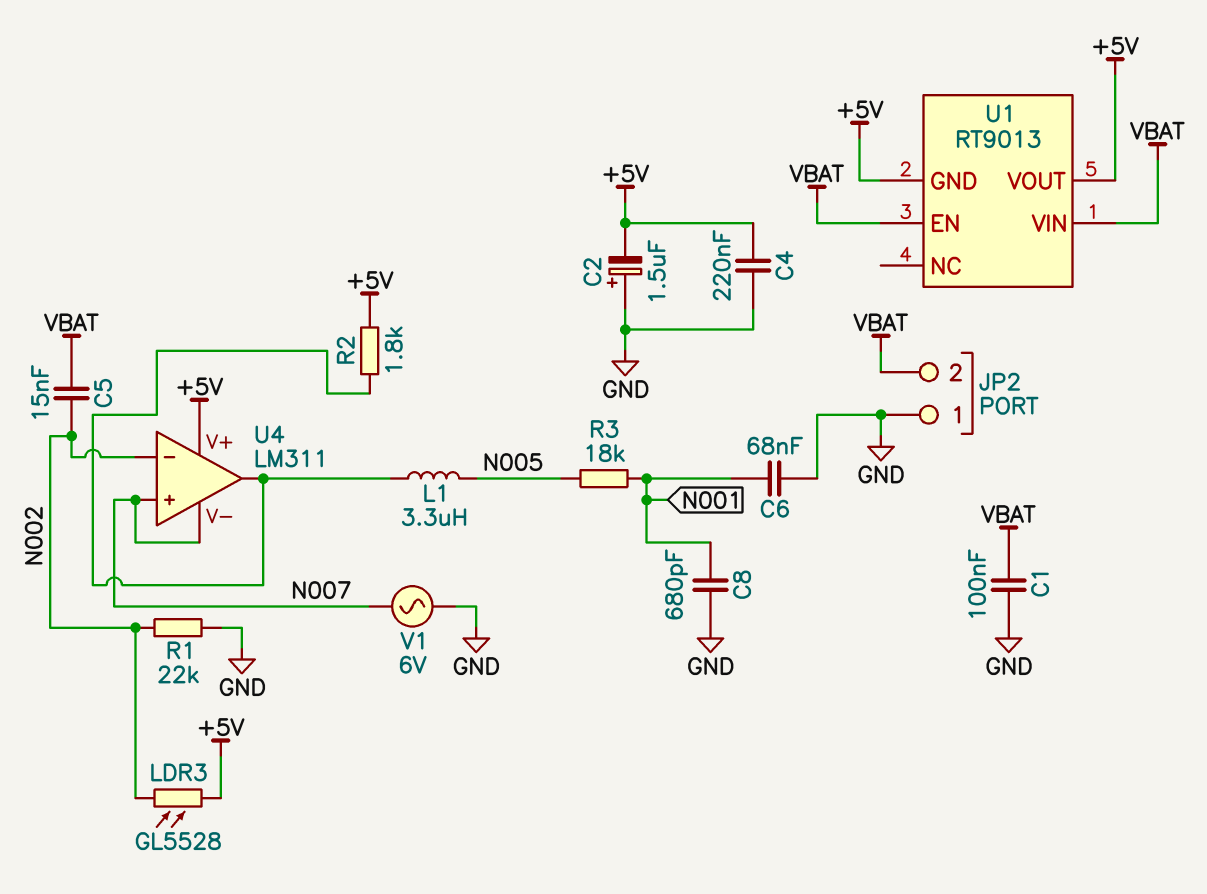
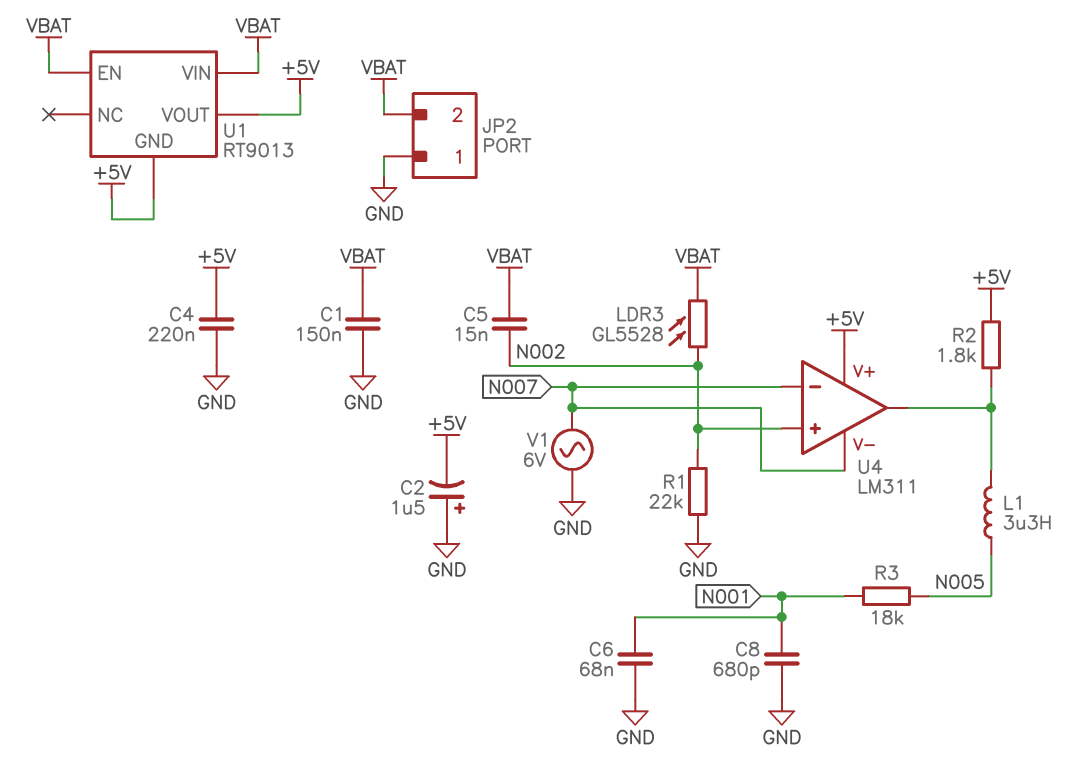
C1: 100nF (GND, VBAT) -> 150nF (GND, VBAT)
LDR3: GL5528 (+5V, N002) -> GL5528 (N002, VBAT)
U4 pin in+: N007 -> N002
U4 pin in-: N002 -> N007

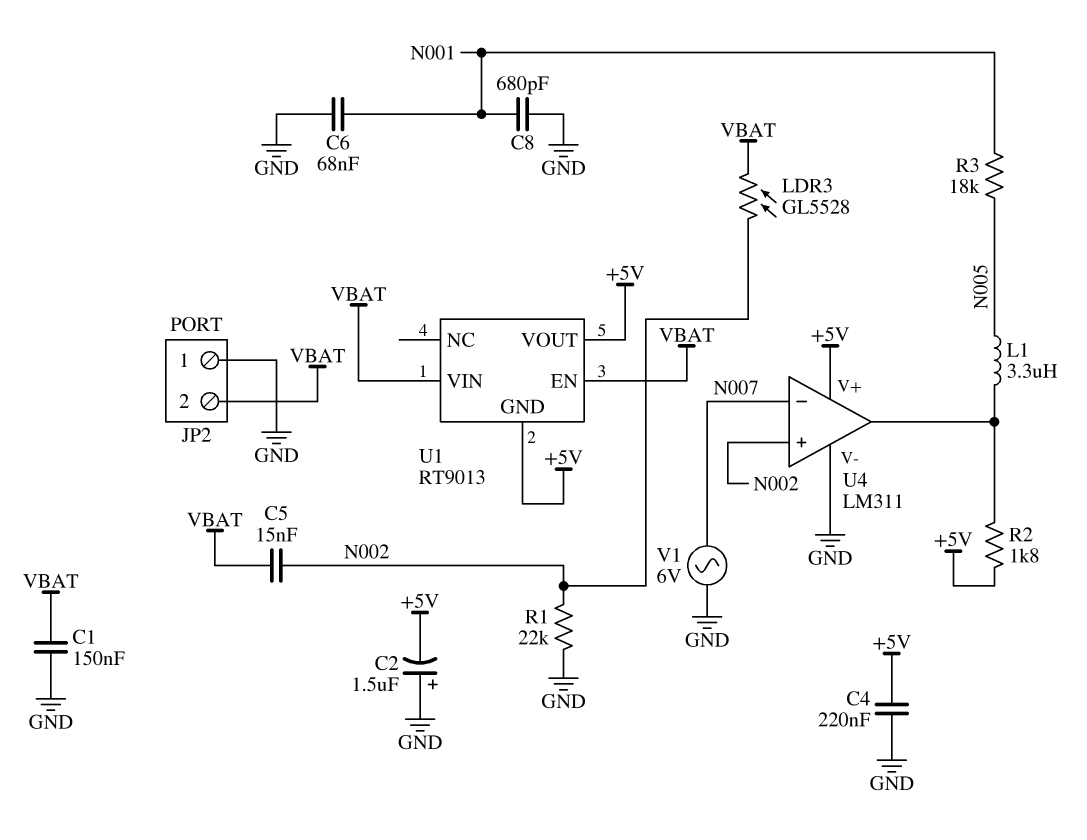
U4 pin V-: N007 -> GND

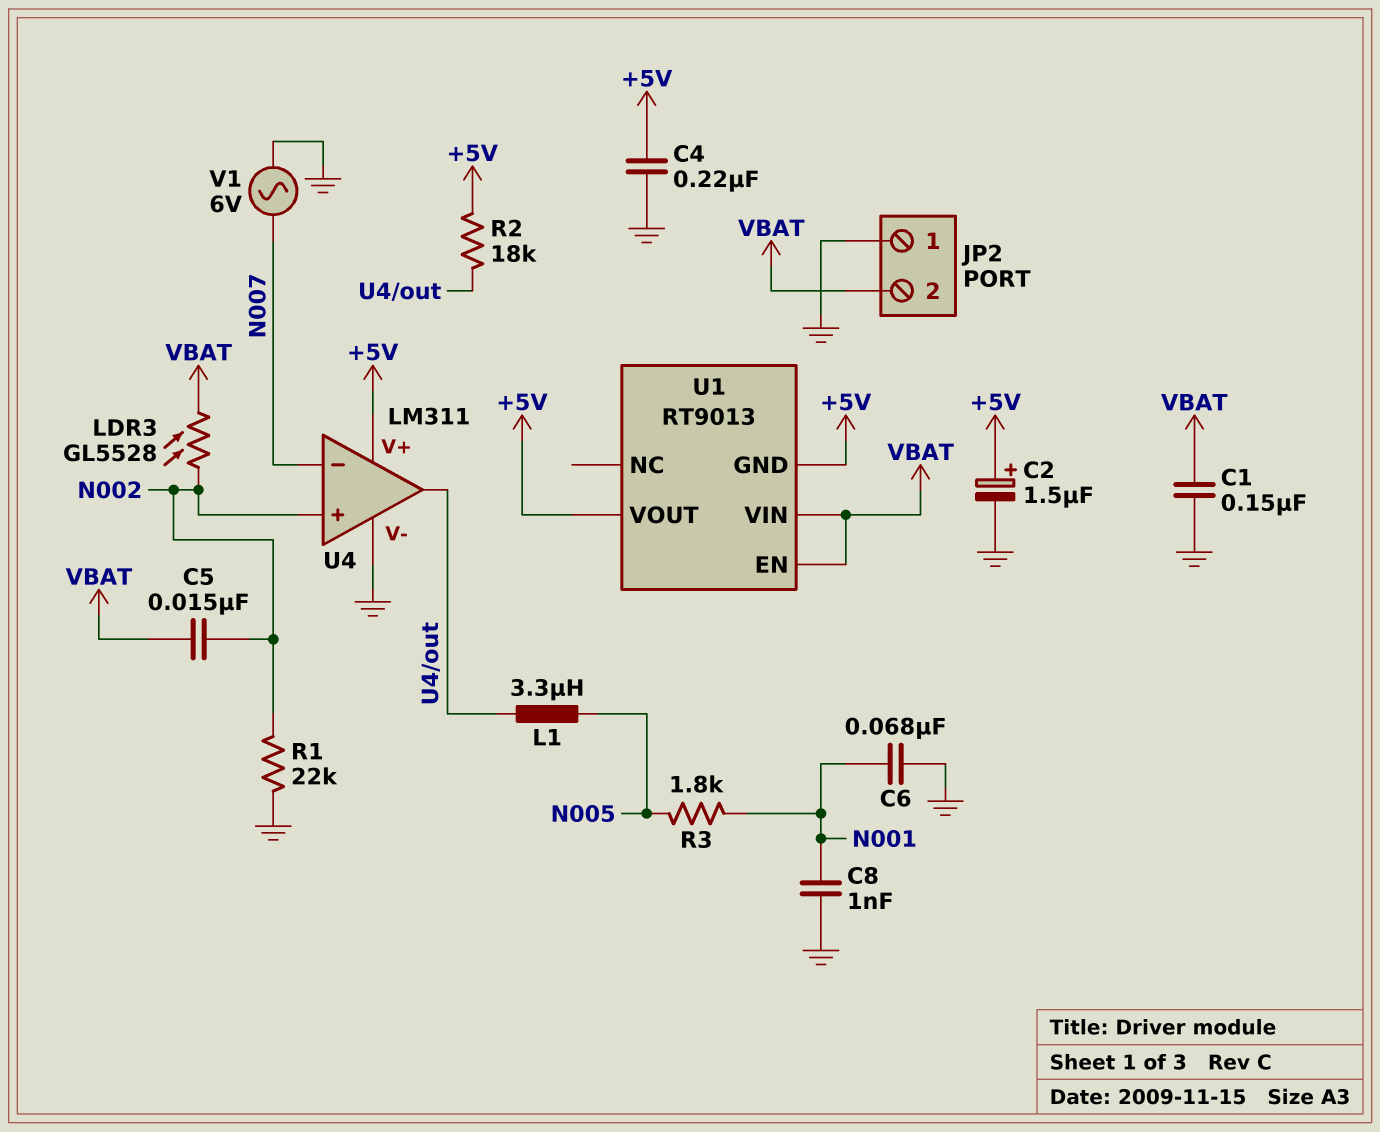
C2: 1.5uF (plus GND, minus +5V) -> 1.5uF (plus +5V, minus GND)
C8: 680pF (GND, N001) -> 1nF (GND, N001)
R2: 1.8k (+5V, U4/out) -> 18k (+5V, U4/out)
R3: 18k (N001, N005) -> 1.8k (N001, N005)

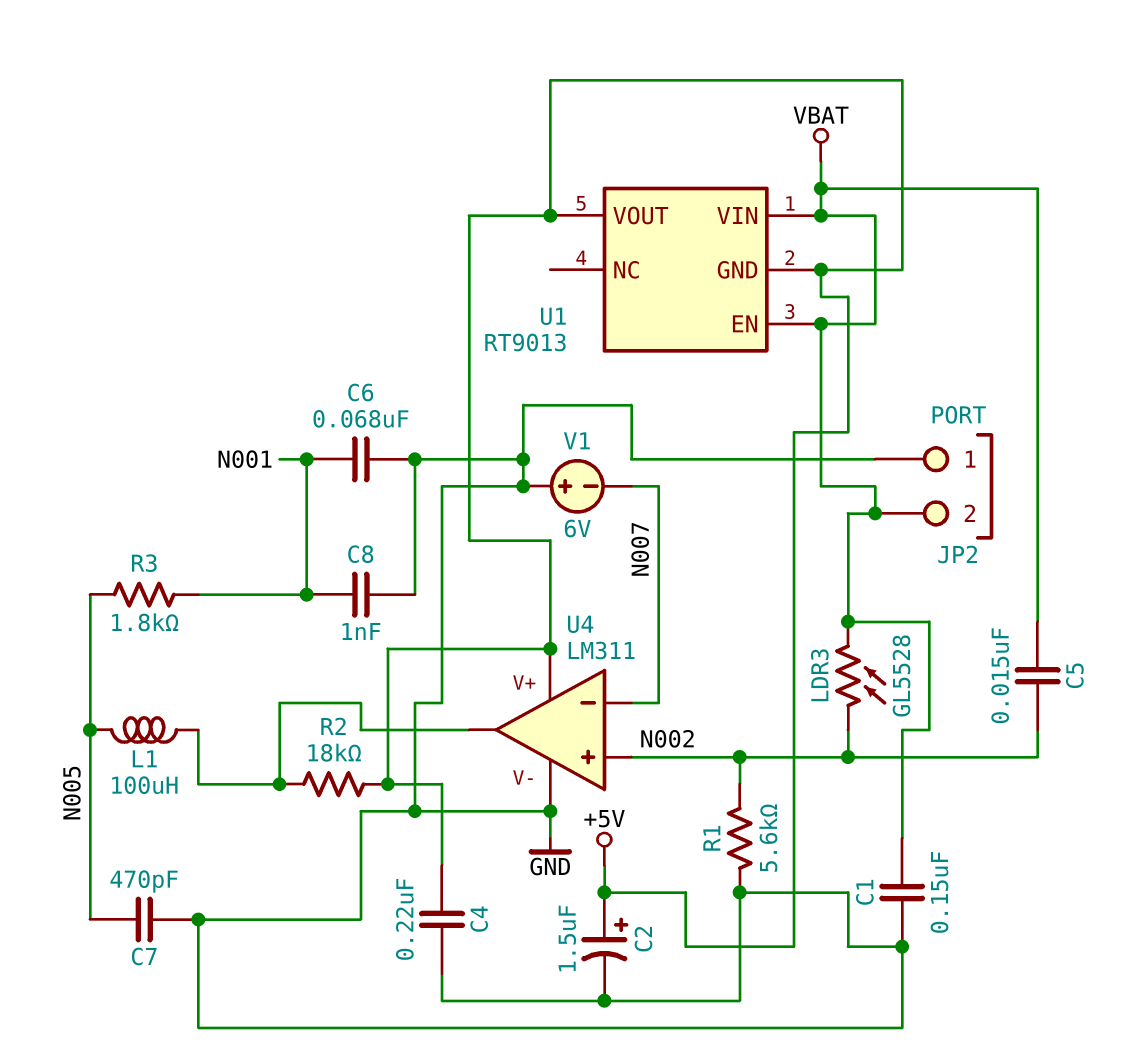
C7: none -> 470pF (GND, N005)
L1: 3.3uH (N005, U4/out) -> 100uH (N005, U4/out)
R1: 22k (GND, N002) -> 5.6k (GND, N002)
V1: AC 6V (GND, N007) -> 6V (plus GND, minus N007)

